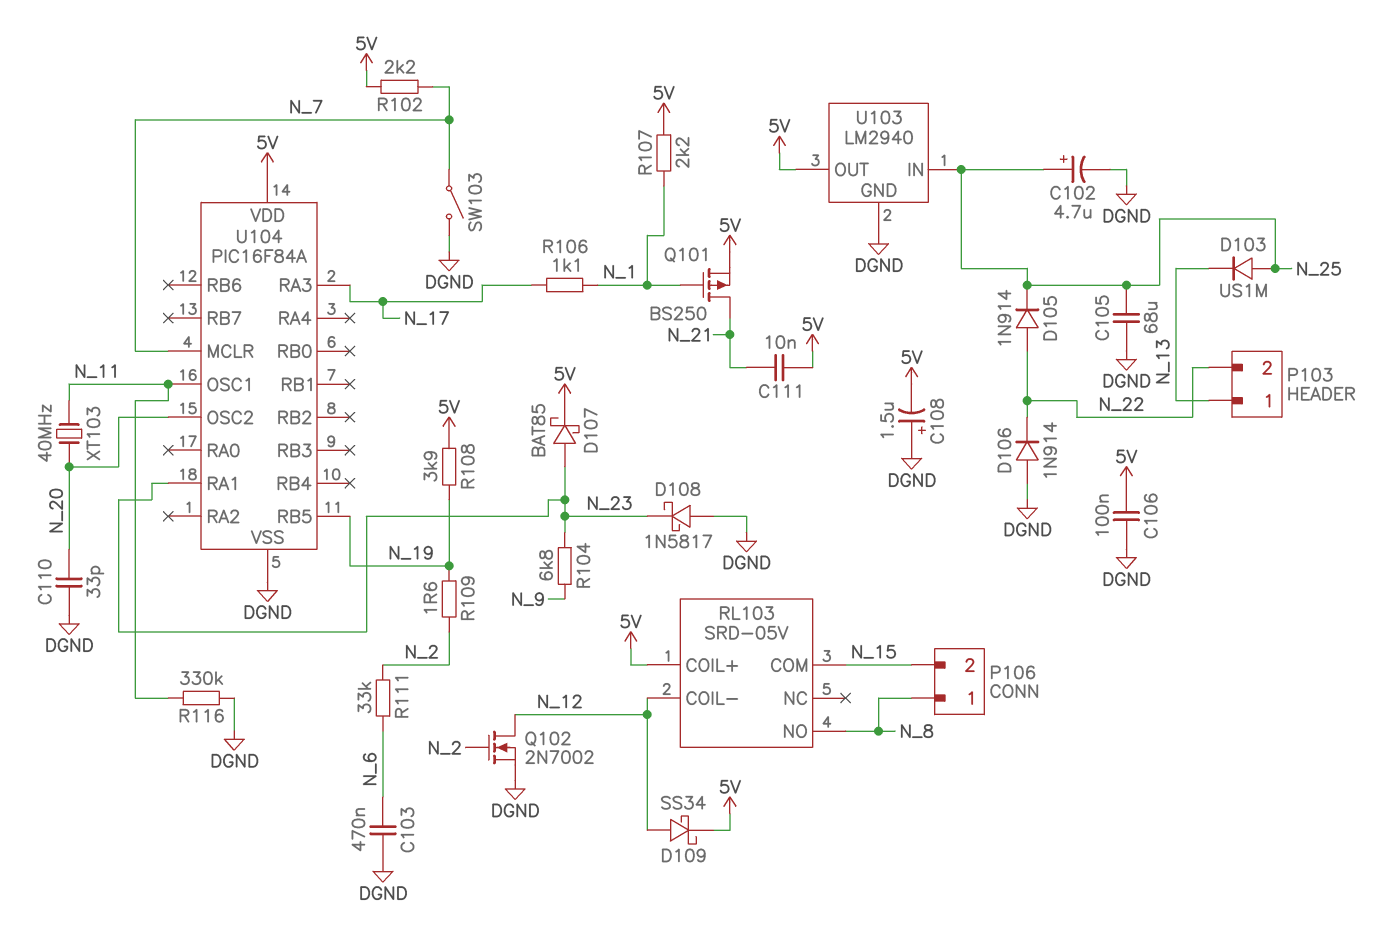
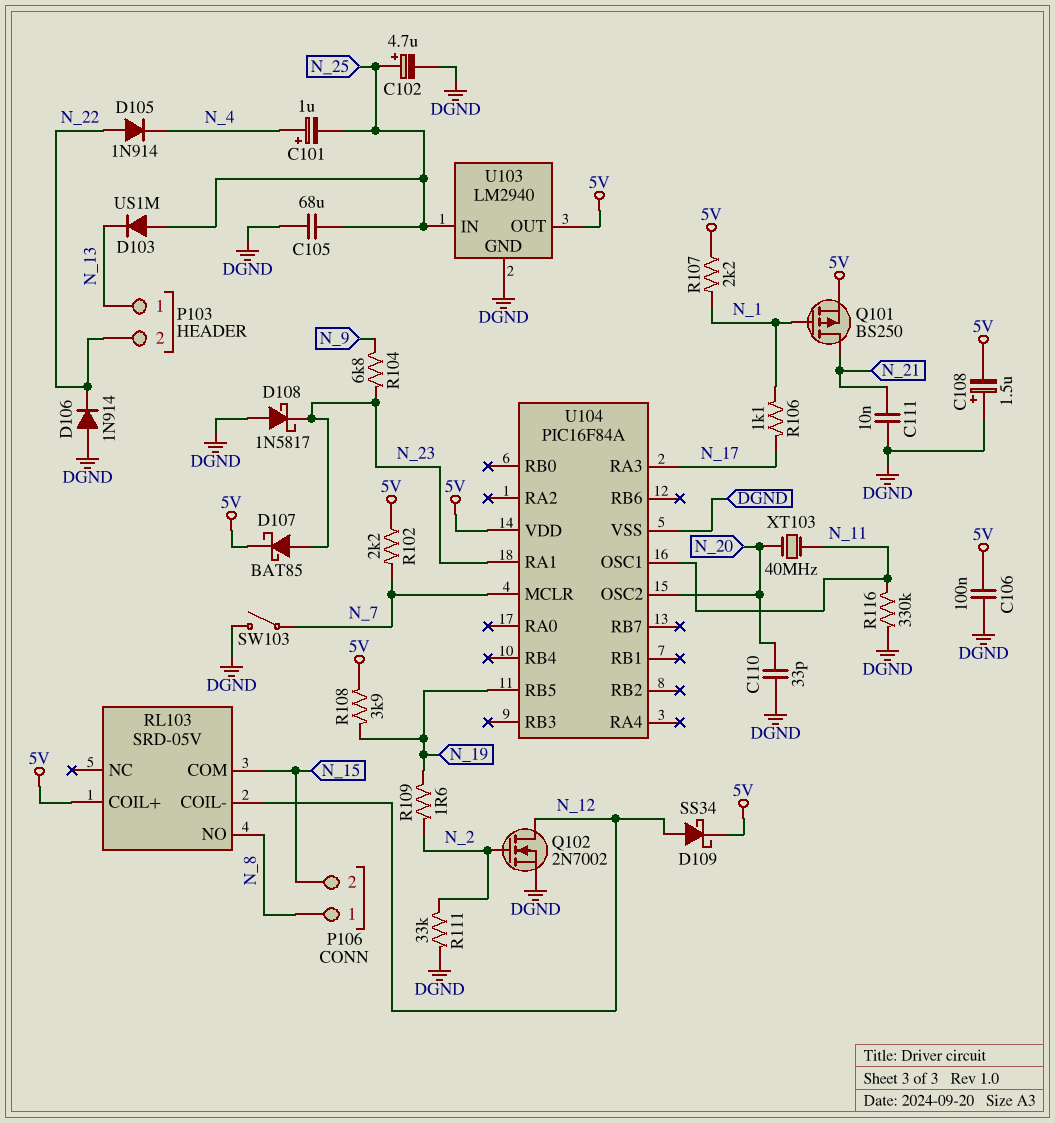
C101: none -> 1uF (plus N_4, minus N_25)
C103: 470nF (DGND, N_6) -> none
C111: 10nF (5V, N_21) -> 10nF (DGND, N_21)
D105: diode 1N914 (A N_22, K N_25) -> diode 1N914 (A N_22, K N_4)
R111: 33k (N_2, N_6) -> 33k (DGND, N_2)

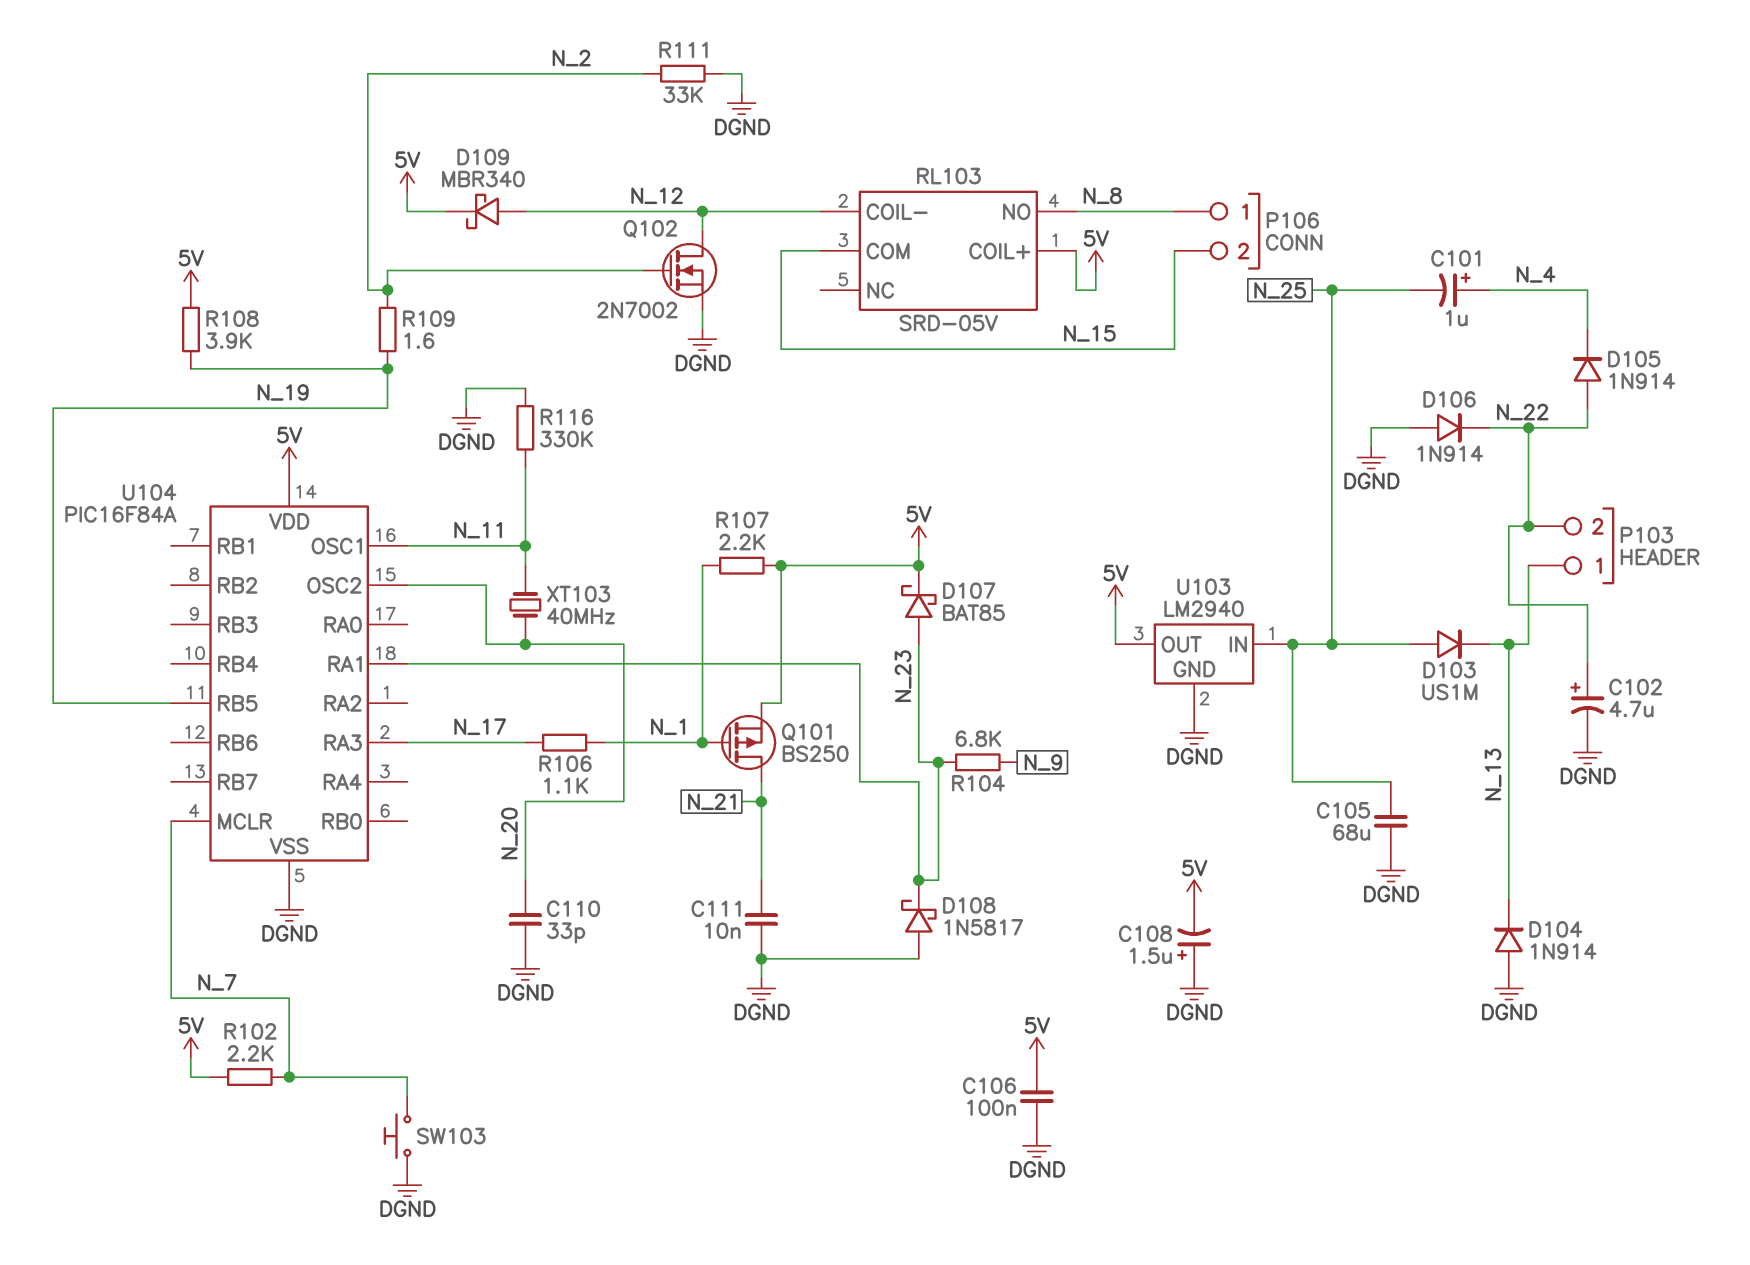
C102: 4.7uF (plus N_25, minus DGND) -> 4.7uF (plus N_22, minus DGND)
D104: none -> diode 1N914 (A DGND, K N_13)
D109: schottky SS34 (A N_12, K 5V) -> schottky MBR340 (A N_12, K 5V)
SW103: switch (DGND, N_7) -> button (DGND, N_7)

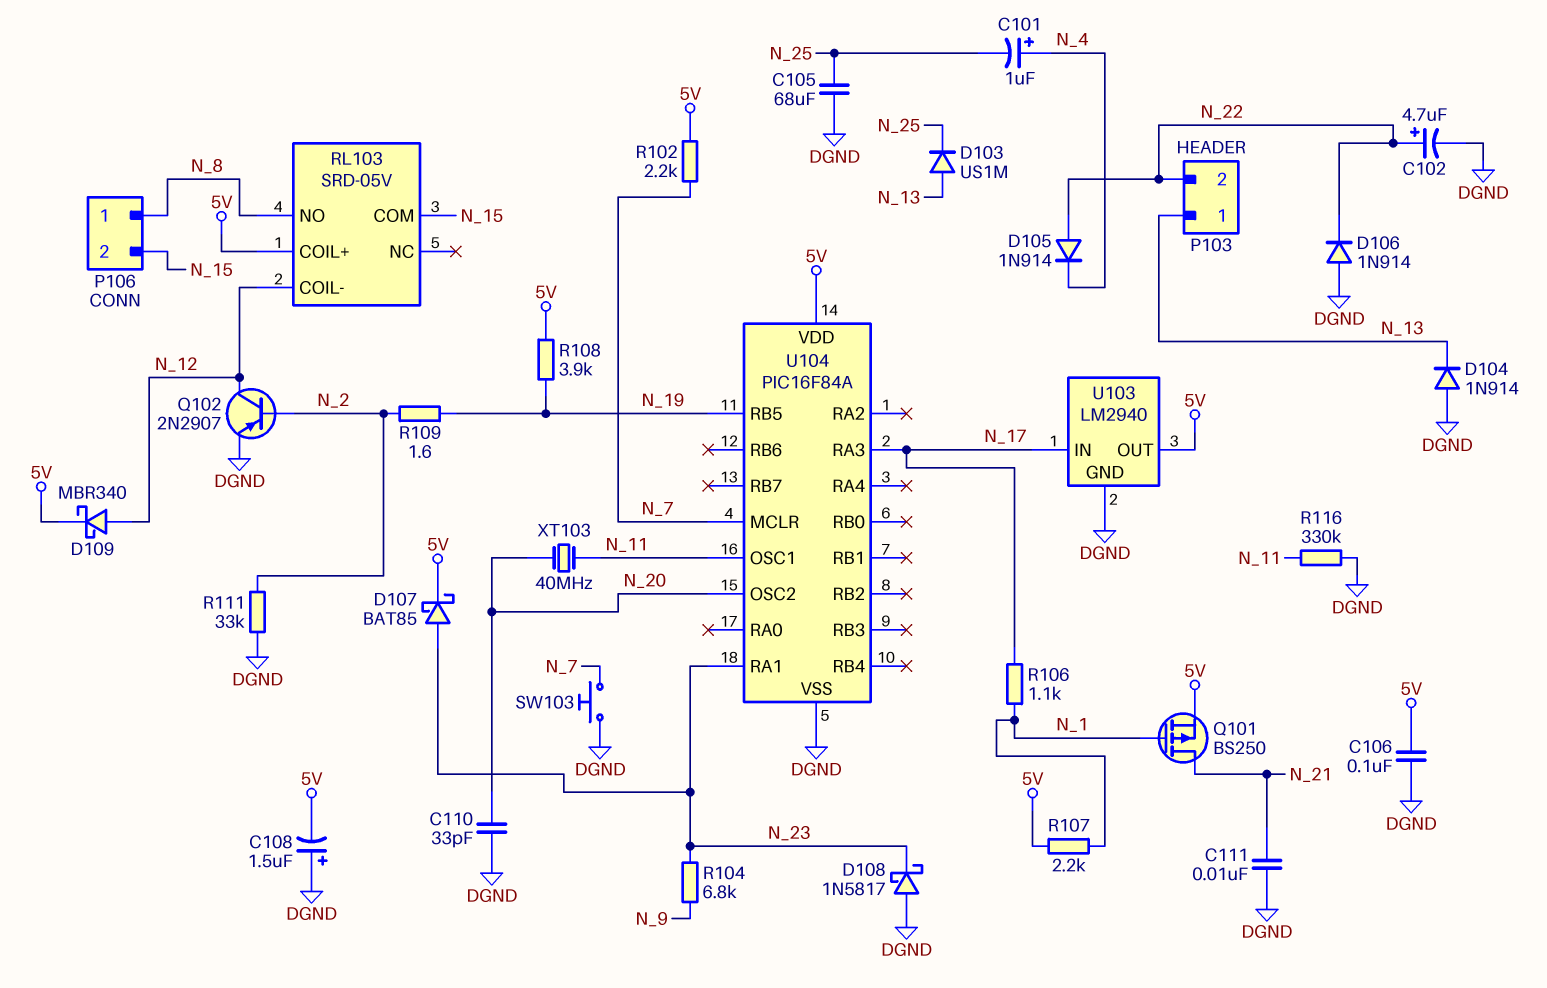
D103: diode US1M (A N_25, K N_13) -> diode US1M (A N_13, K N_25)
Q102: NMOS 2N7002 (G N_2, D N_12, S DGND) -> PNP 2N2907 (B N_2, C N_12, E DGND)
U103 pin IN: N_25 -> N_17

